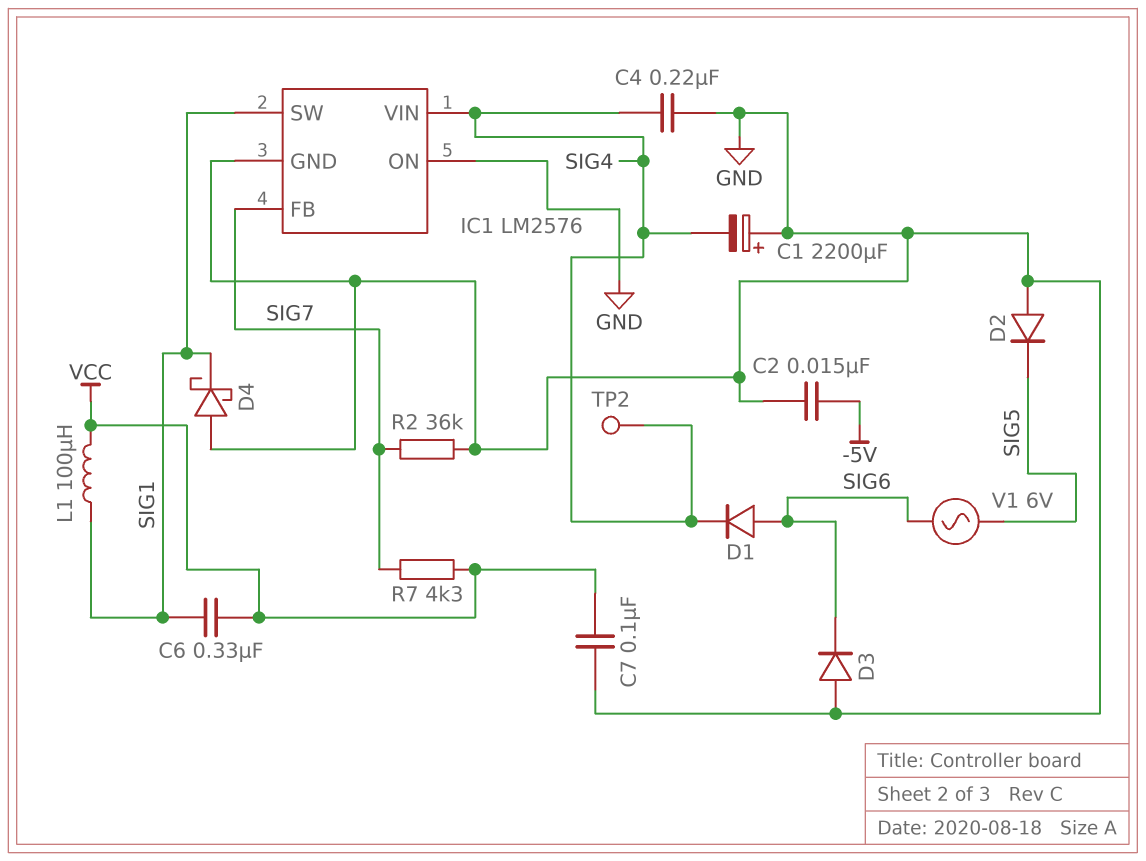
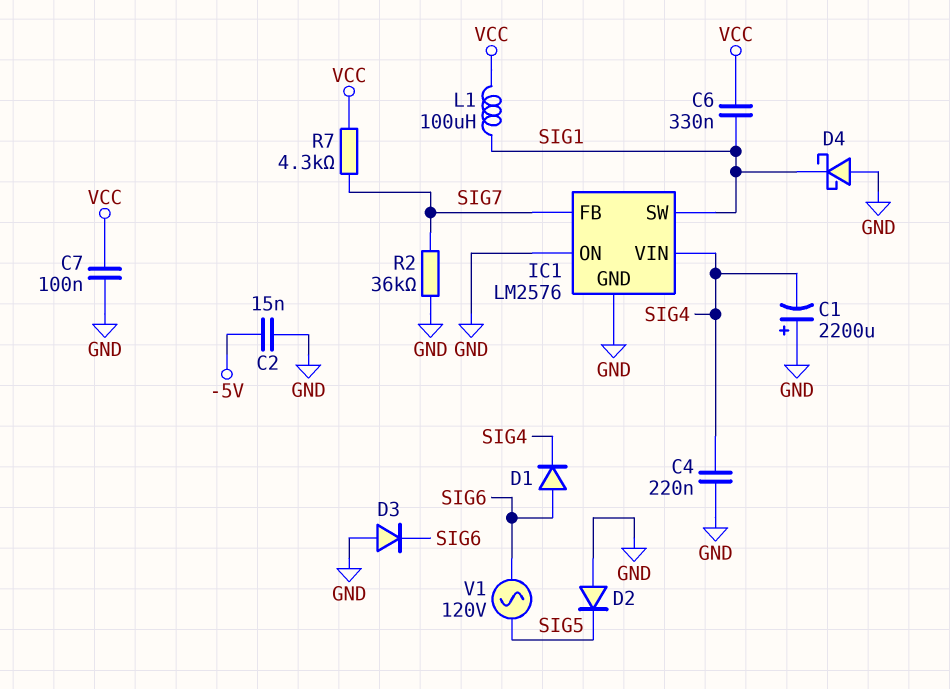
TP2: test point (SIG4) -> none
V1: AC 6V (SIG5, SIG6) -> AC 120V (SIG5, SIG6)

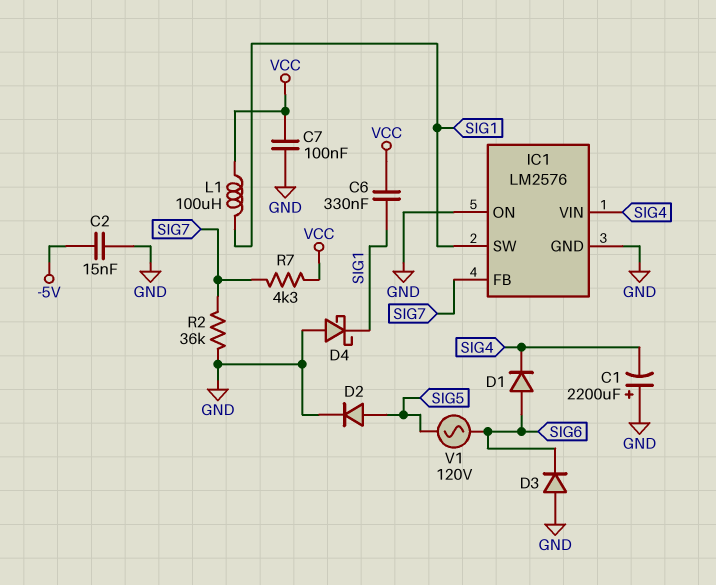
C4: 220nF (GND, SIG4) -> none
D2: diode (A GND, K SIG5) -> diode (A SIG5, K GND)

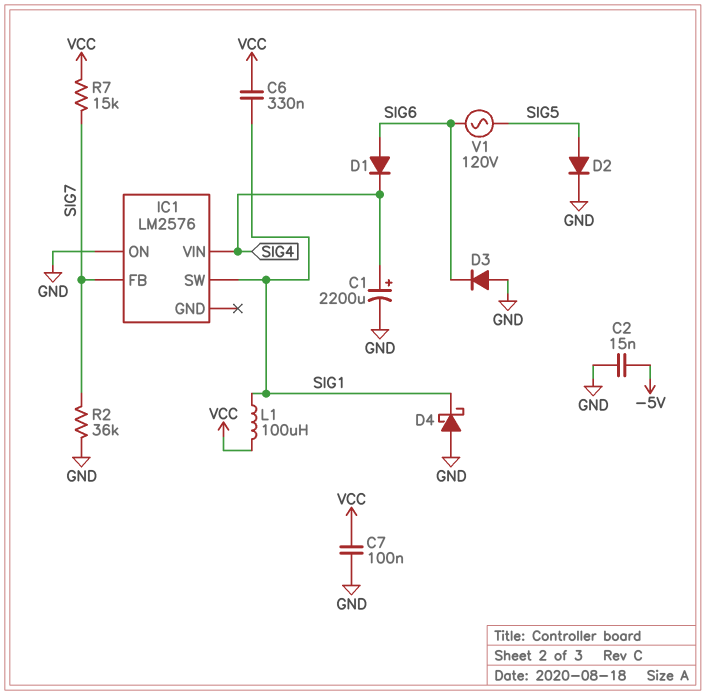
C1: 2200uF (plus GND, minus SIG4) -> 2200uF (plus SIG4, minus GND)
IC1 pin GND: GND -> none
R7: 4.3k (SIG7, VCC) -> 15k (SIG7, VCC)

